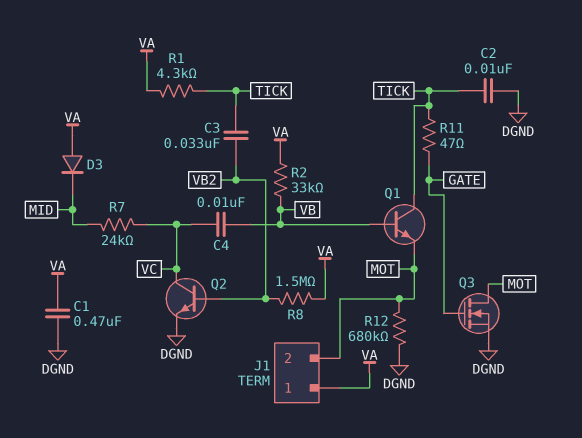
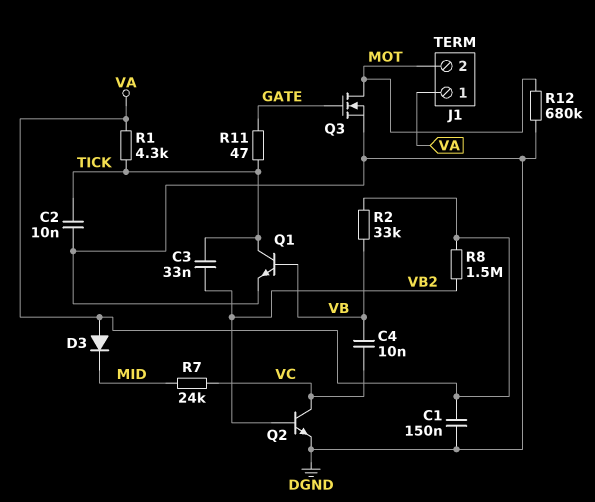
C1: 470nF (DGND, VA) -> 150nF (DGND, VA)
Q1: NPN (B VB, C TICK, E MOT) -> NPN (B VB, C TICK, E DGND)

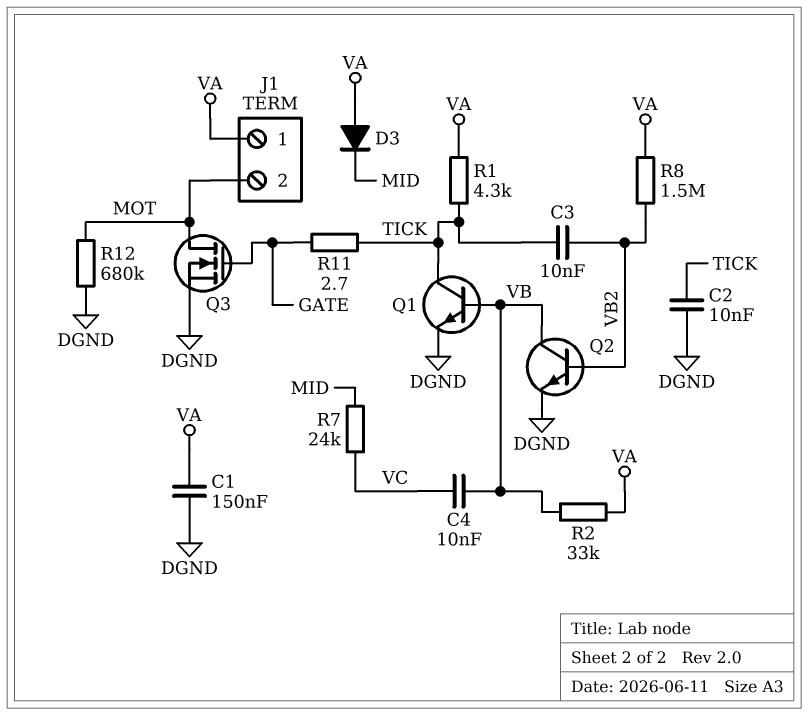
C3: 33nF (TICK, VB2) -> 10nF (TICK, VB2)
Q2: NPN (B VB2, C VC, E DGND) -> NPN (B VB2, C VB, E DGND)
R11: 47 (GATE, TICK) -> 2.7 (GATE, TICK)

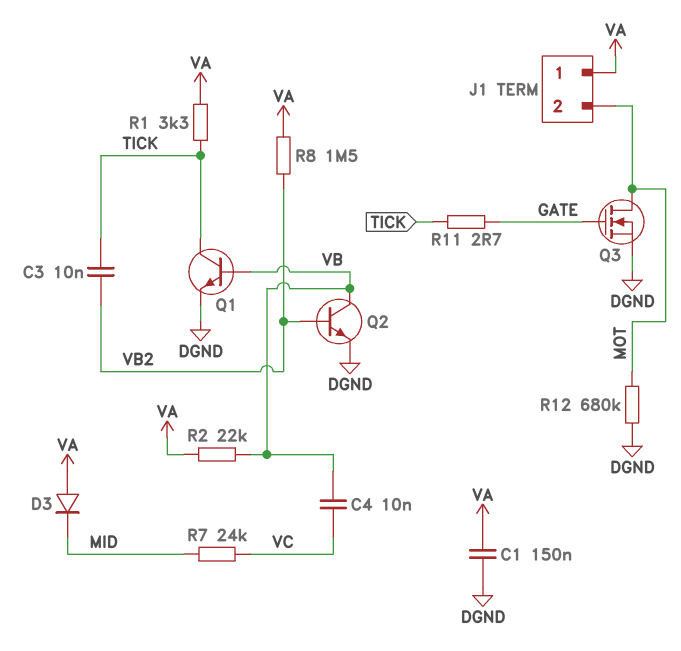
C2: 10nF (DGND, TICK) -> none
R1: 4.3k (TICK, VA) -> 3.3k (TICK, VA)
R2: 33k (VA, VB) -> 22k (VA, VB)

